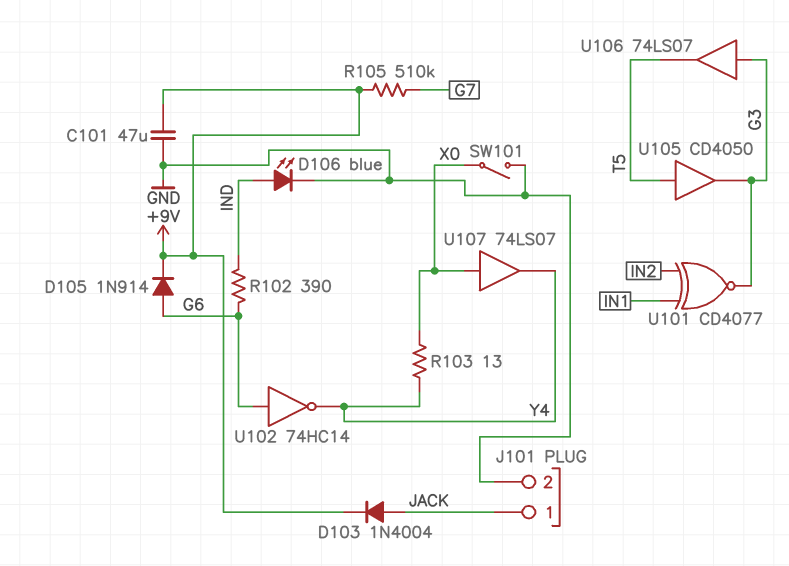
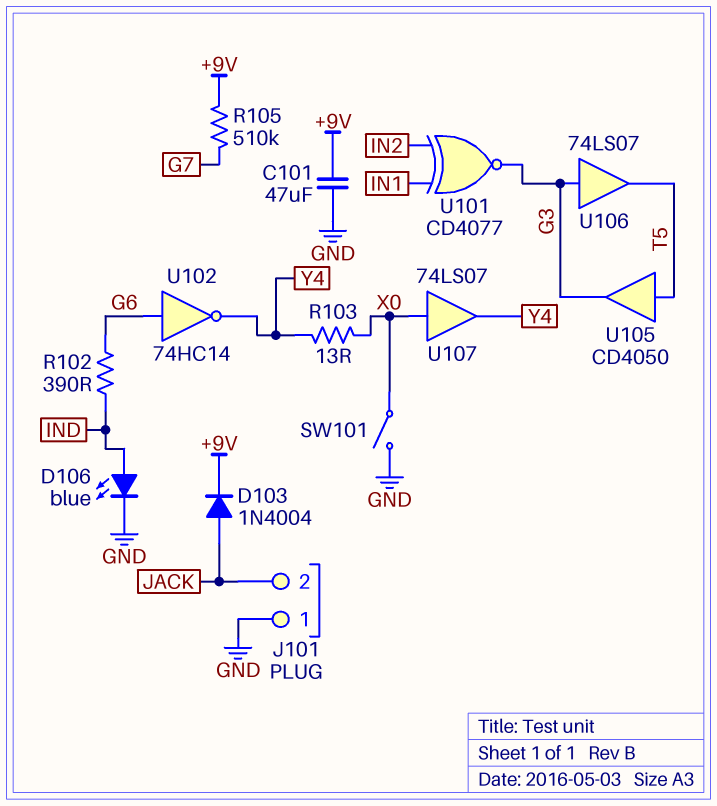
D105: diode 1N914 (A G6, K +9V) -> none
J101 pin 1: JACK -> GND
J101 pin 2: GND -> JACK

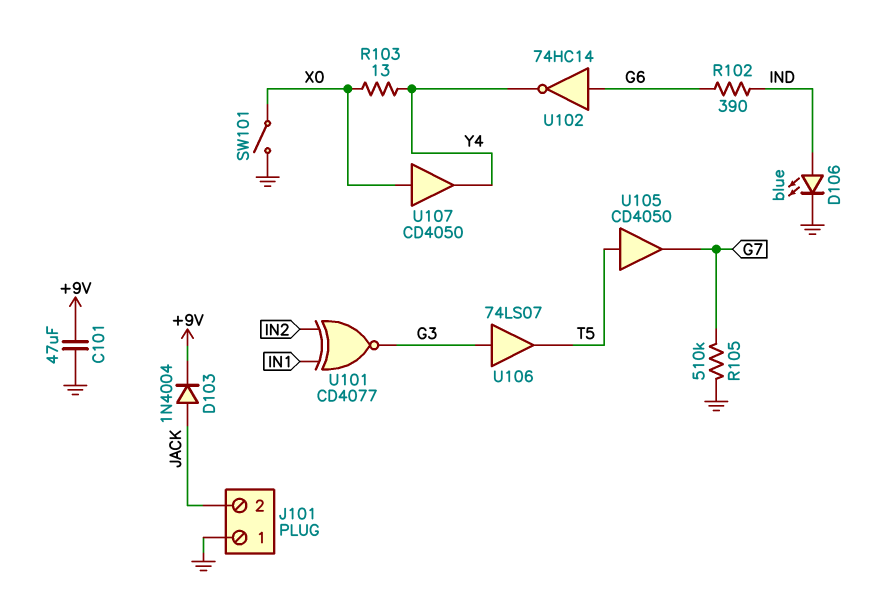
R105: 510k (+9V, G7) -> 510k (G7, GND)
U105: buffer CD4050 (in T5, out G3) -> buffer CD4050 (in T5, out G7)
U107: buffer 74LS07 (in X0, out Y4) -> buffer CD4050 (in X0, out Y4)

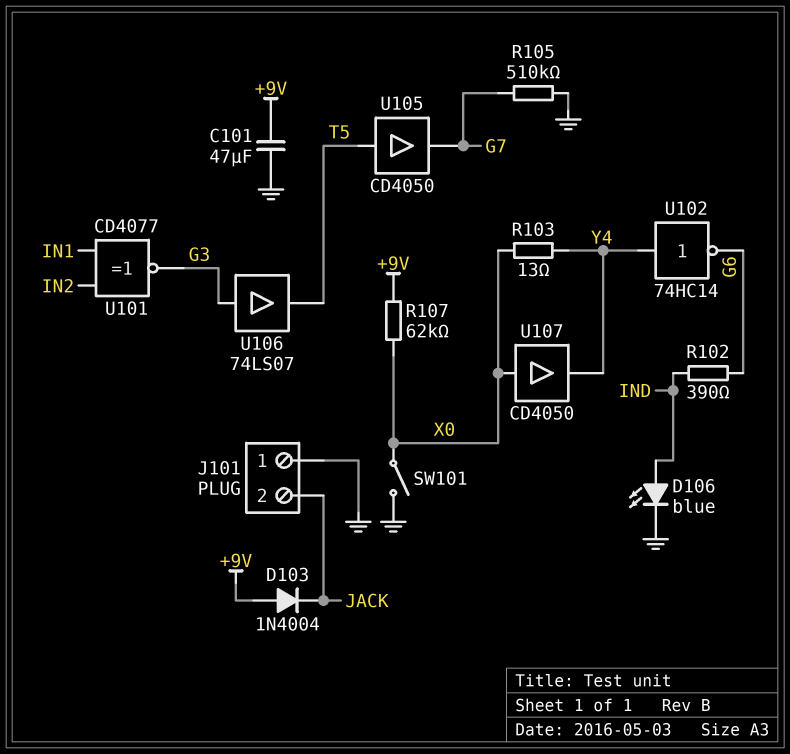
D103: diode 1N4004 (A JACK, K +9V) -> diode 1N4004 (A +9V, K JACK)
R107: none -> 62k (+9V, X0)
U102: NOT 74HC14 (in G6, out Y4) -> NOT 74HC14 (in Y4, out G6)

